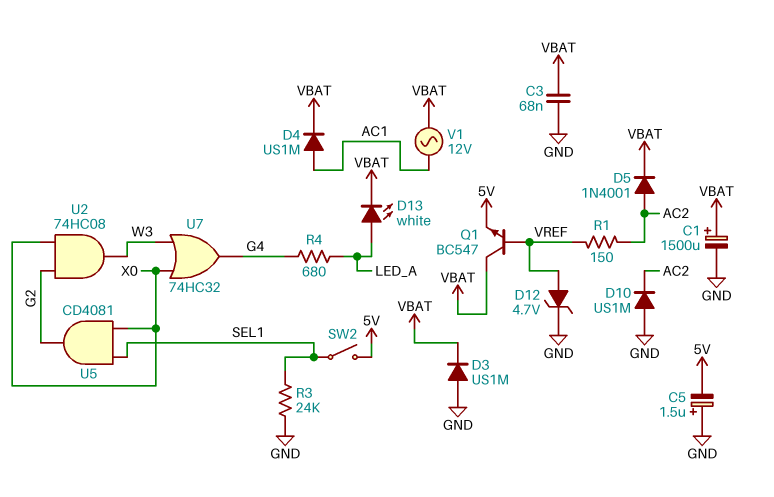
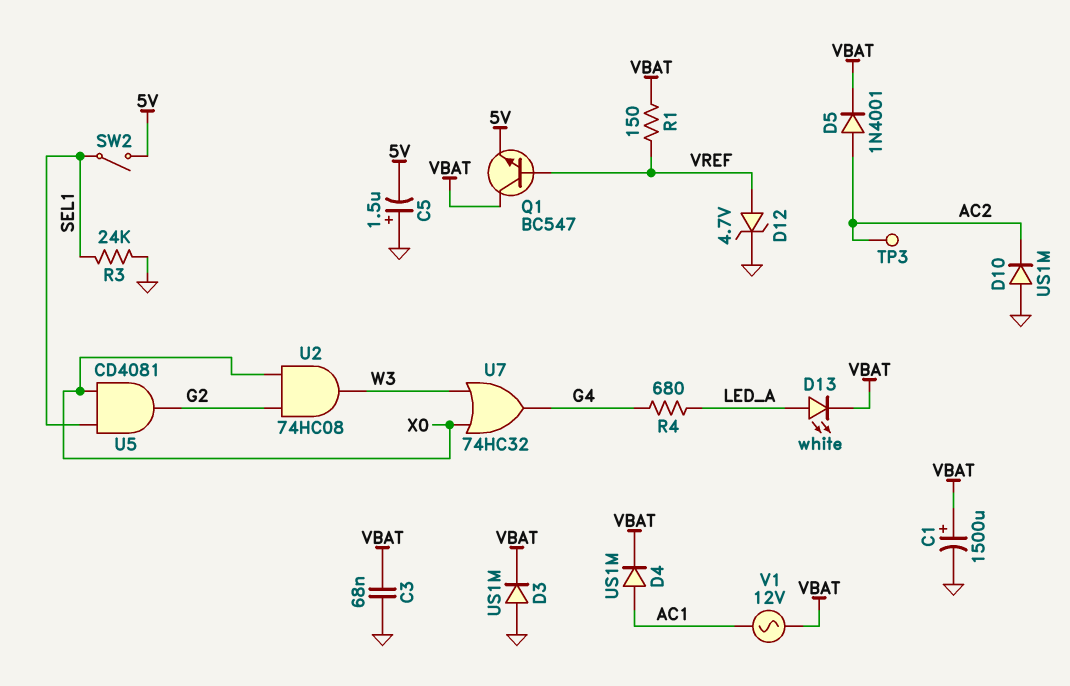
R1: 150 (AC2, VREF) -> 150 (VBAT, VREF)
TP3: none -> test point (AC2)

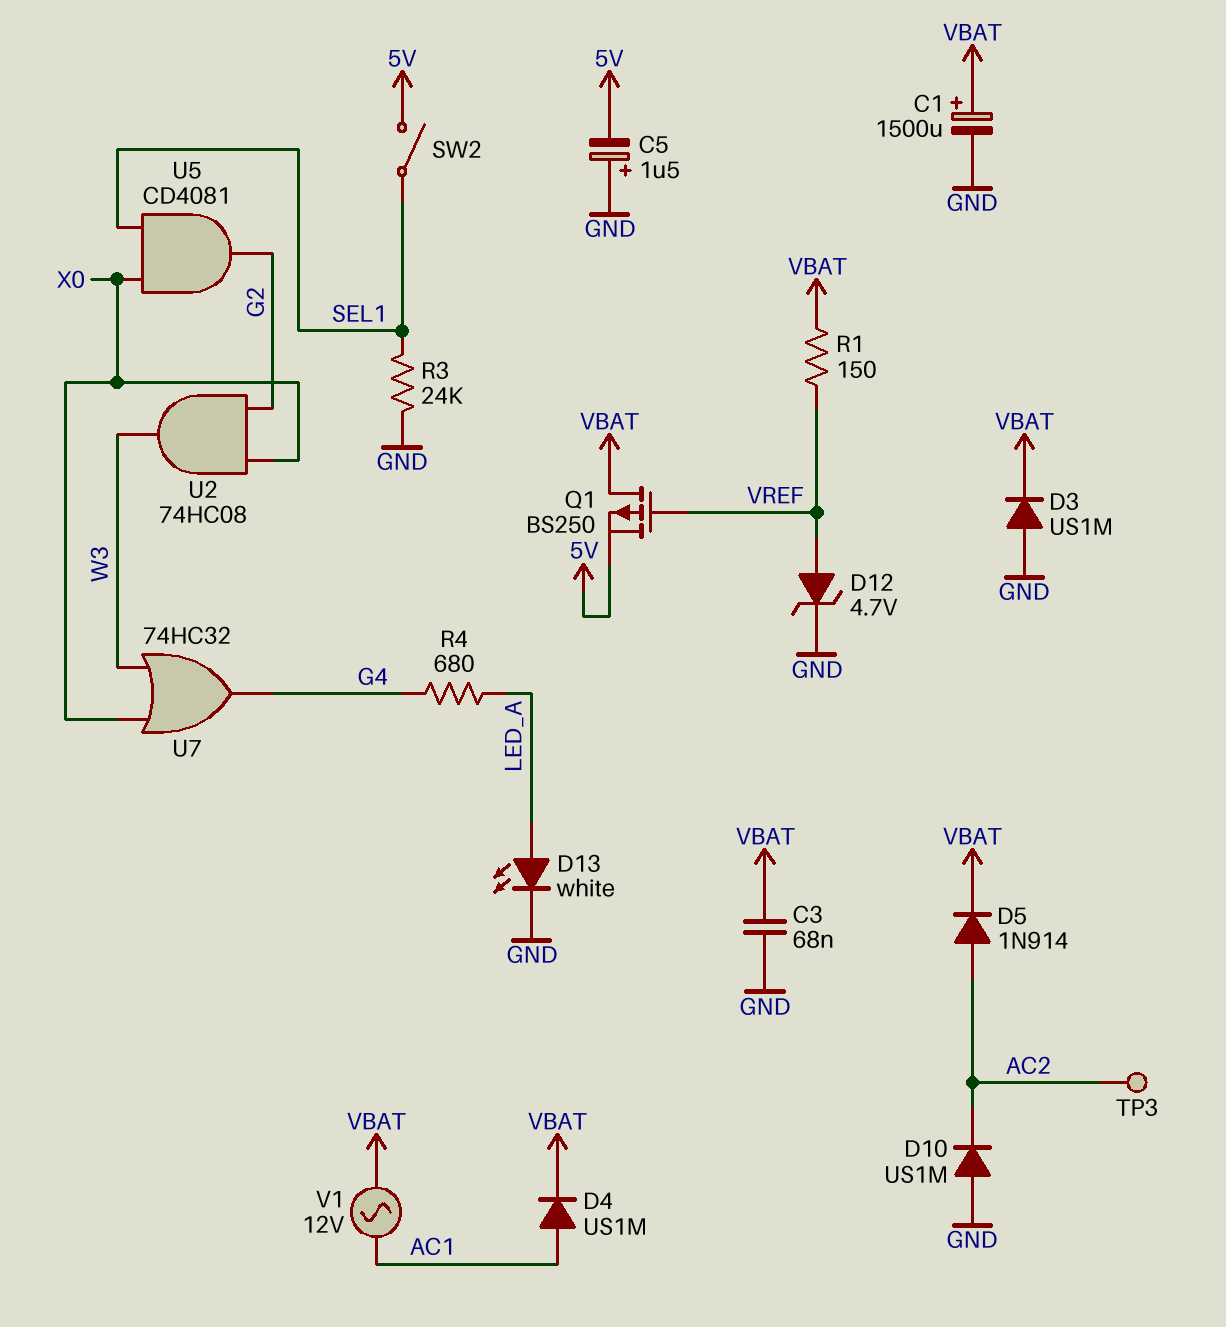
D5: diode 1N4001 (A AC2, K VBAT) -> diode 1N914 (A AC2, K VBAT)
D13: LED white (A LED_A, K VBAT) -> LED white (A LED_A, K GND)
Q1: NPN BC547 (B VREF, C VBAT, E 5V) -> PMOS BS250 (G VREF, D VBAT, S 5V)

